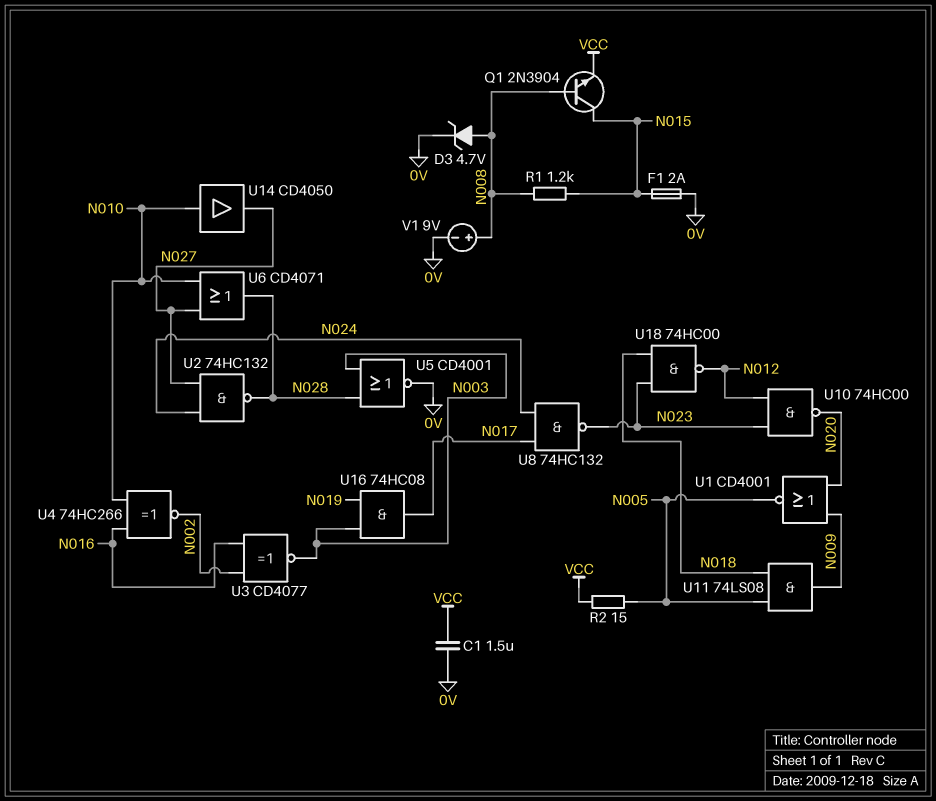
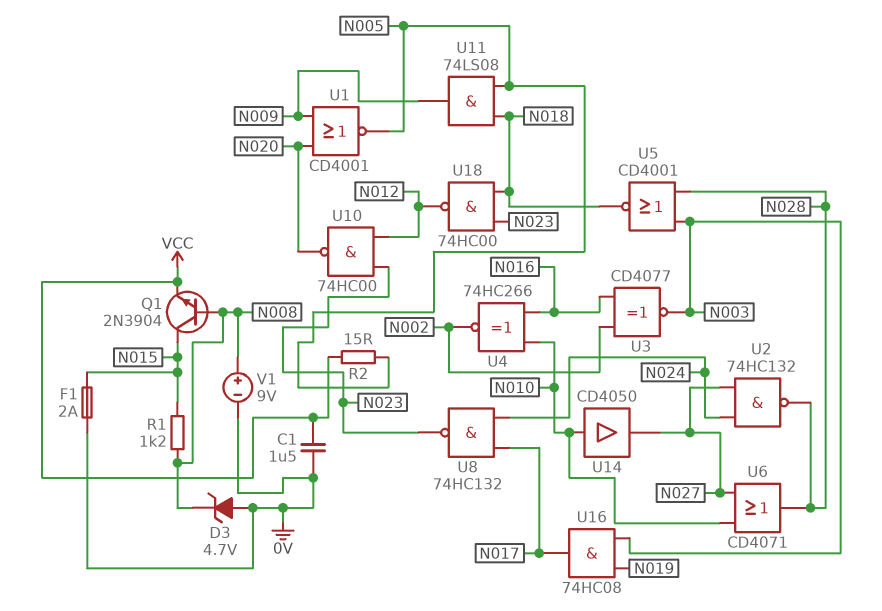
D3: zener 4.7V (A N008, K 0V) -> zener 4.7V (A 0V, K N008)
U5: NOR CD4001 (in N003, in N028, out 0V) -> NOR CD4001 (in N003, in N028, out N018)

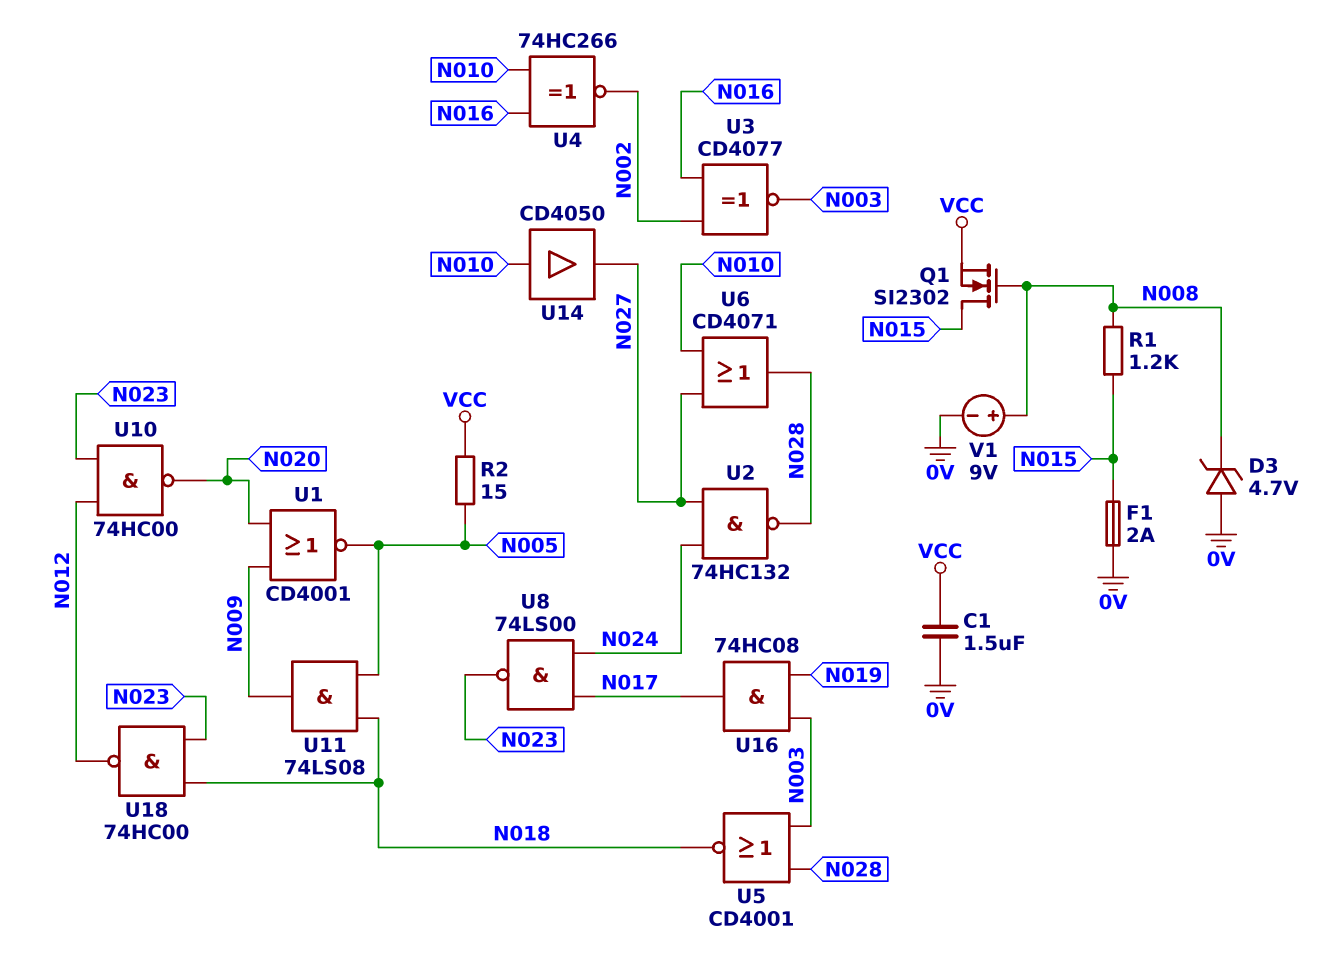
Q1: NPN 2N3904 (B N008, C N015, E VCC) -> NMOS SI2302 (G N008, D N015, S VCC)
U8: NAND 74HC132 (in N017, in N024, out N023) -> NAND 74LS00 (in N017, in N024, out N023)

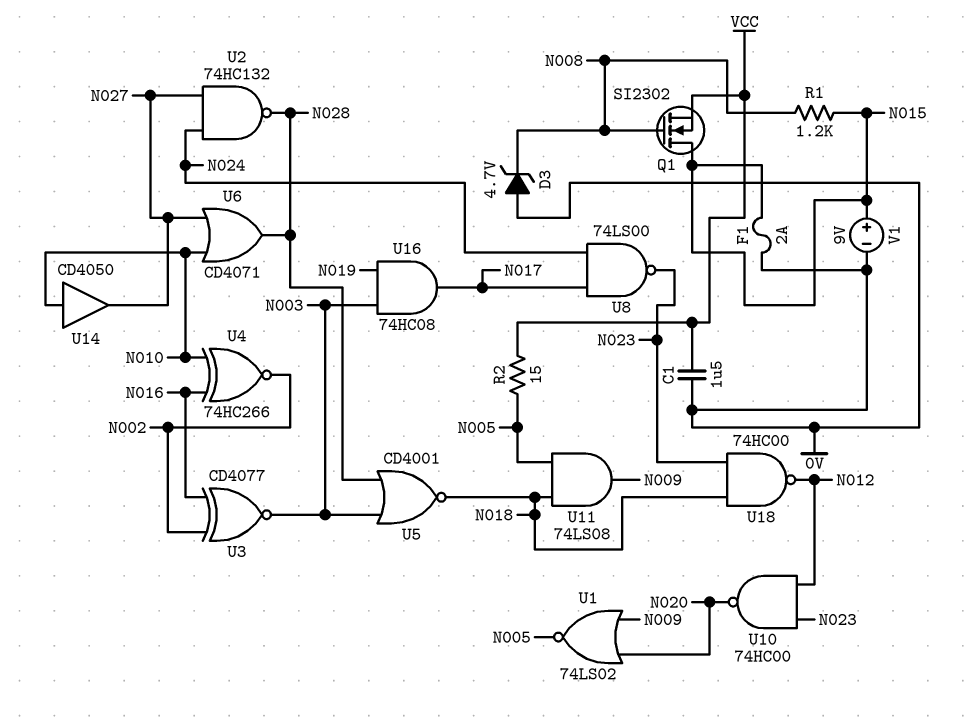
U1: NOR CD4001 (in N009, in N020, out N005) -> NOR 74LS02 (in N009, in N020, out N005)
V1: 9V (plus N008, minus 0V) -> 9V (plus N015, minus 0V)

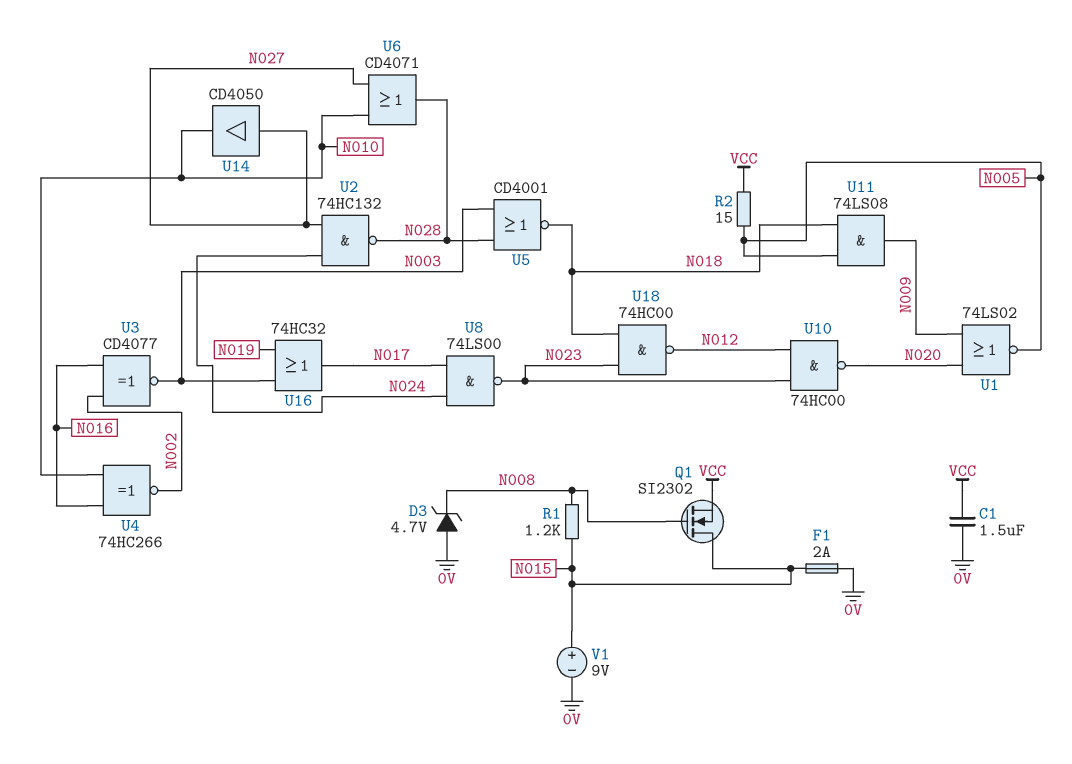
U14: buffer CD4050 (in N010, out N027) -> buffer CD4050 (in N027, out N010)
U16: AND 74HC08 (in N003, in N019, out N017) -> OR 74HC32 (in N003, in N019, out N017)

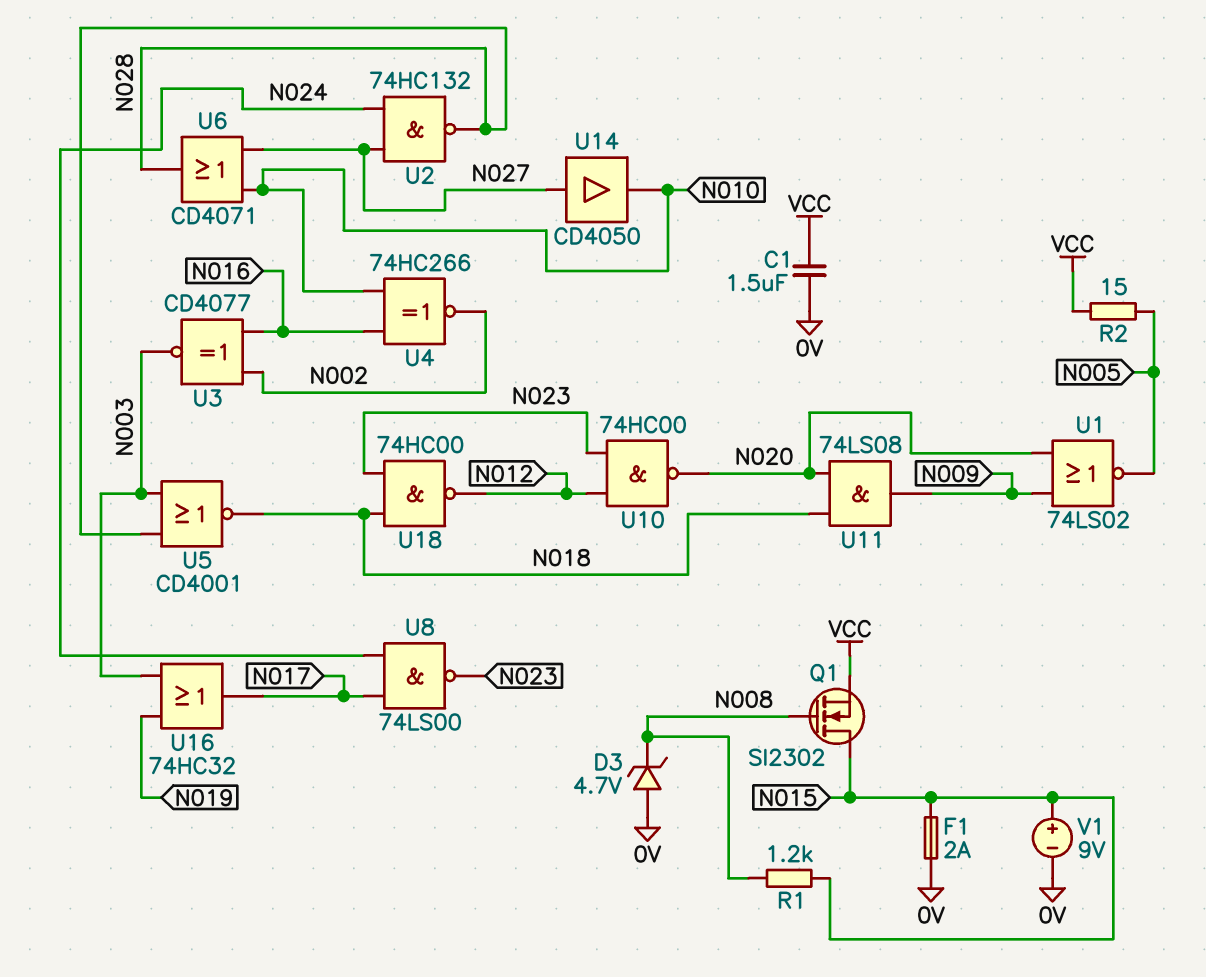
U11: AND 74LS08 (in N005, in N018, out N009) -> AND 74LS08 (in N018, in N020, out N009)

